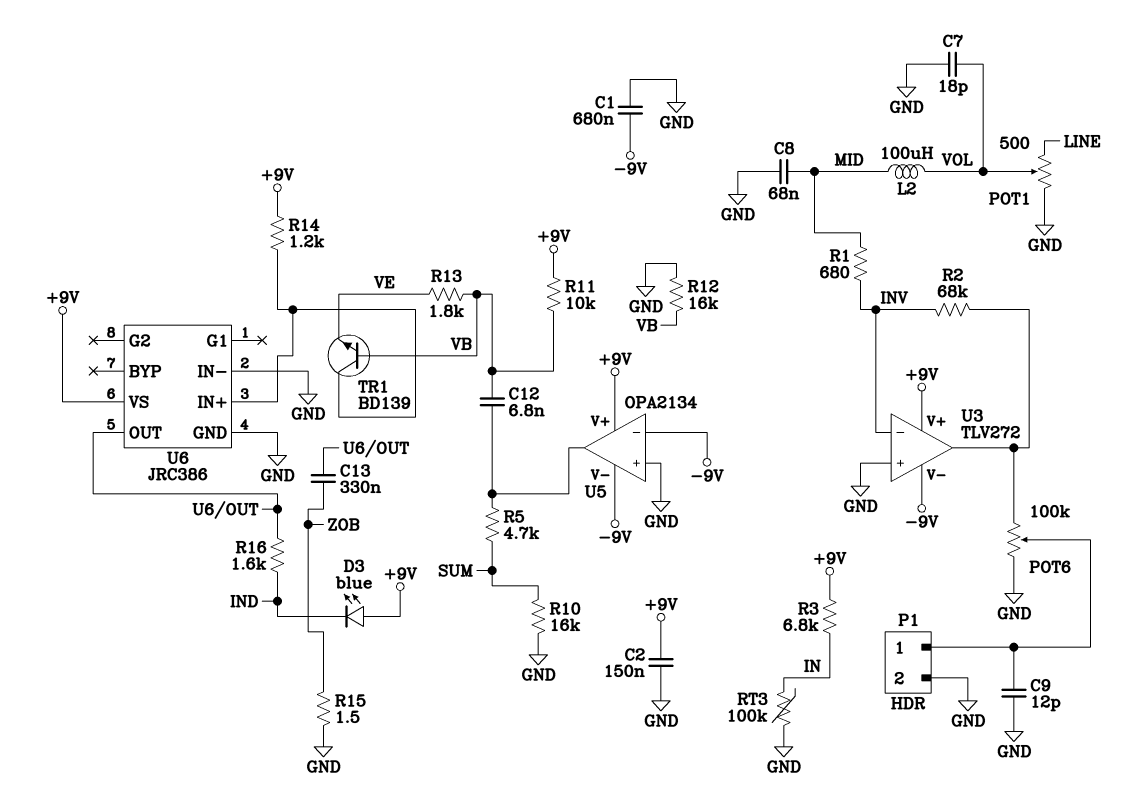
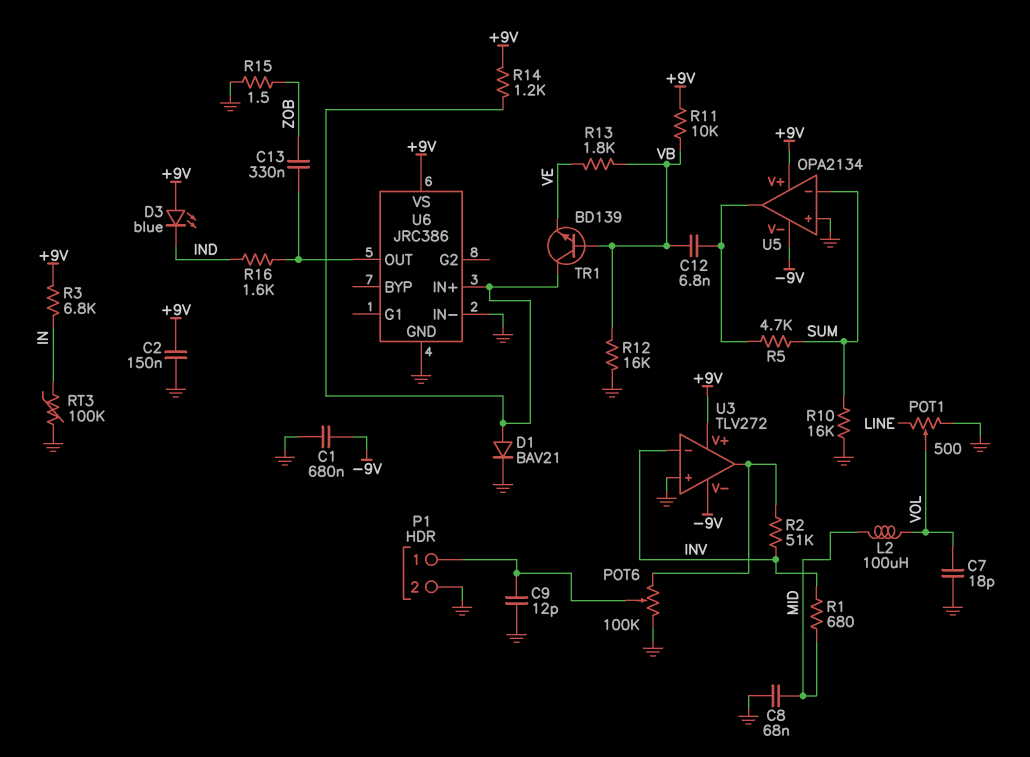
D1: none -> diode BAV21 (A U6/IN+, K GND)
R2: 68k (INV, U3/out) -> 51k (INV, U3/out)
U5 pin in-: -9V -> SUM

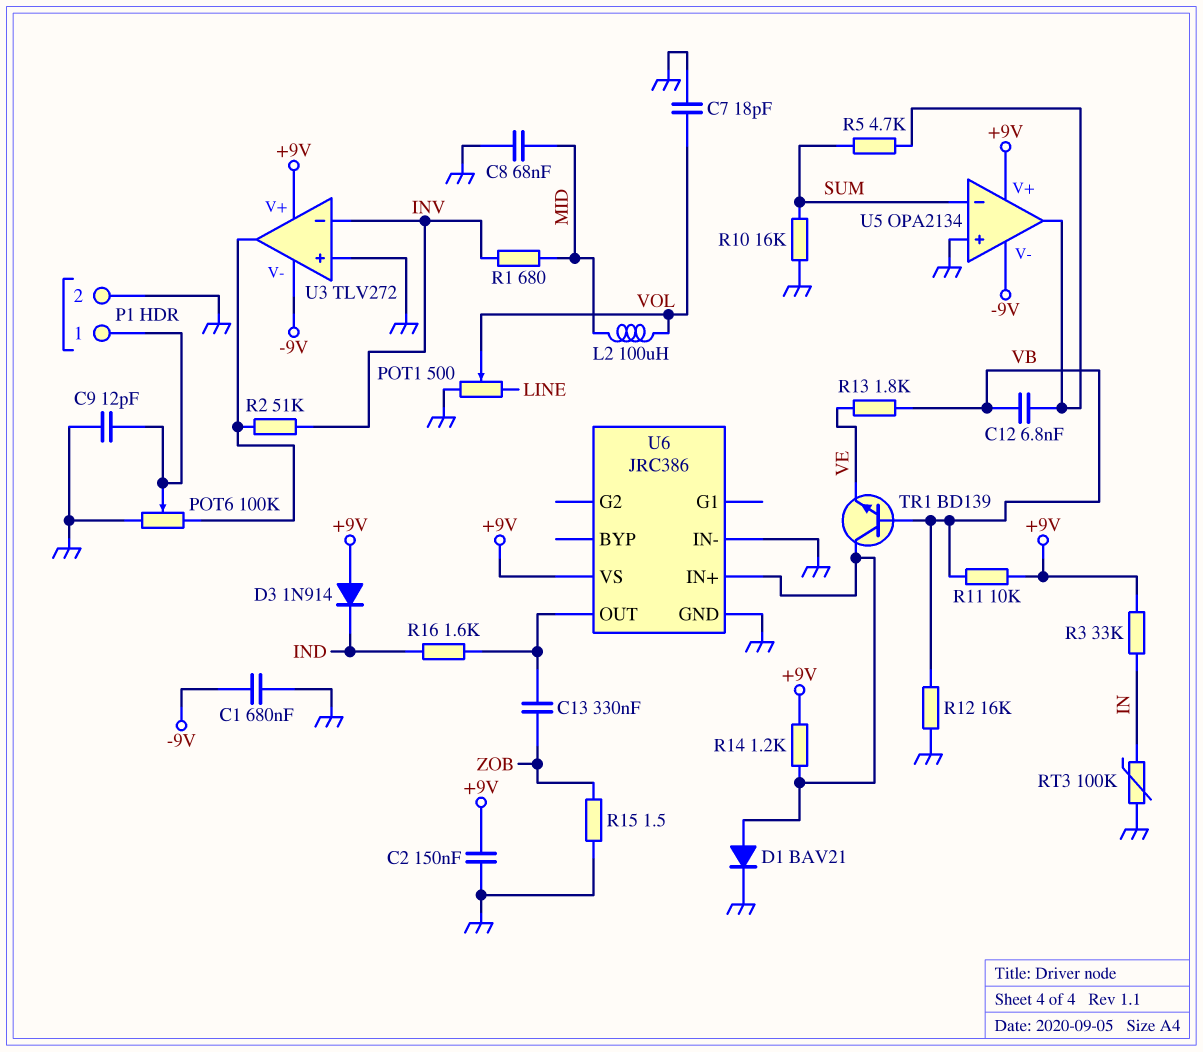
D3: LED blue (A +9V, K IND) -> diode 1N914 (A +9V, K IND)
R3: 6.8k (+9V, IN) -> 33k (+9V, IN)

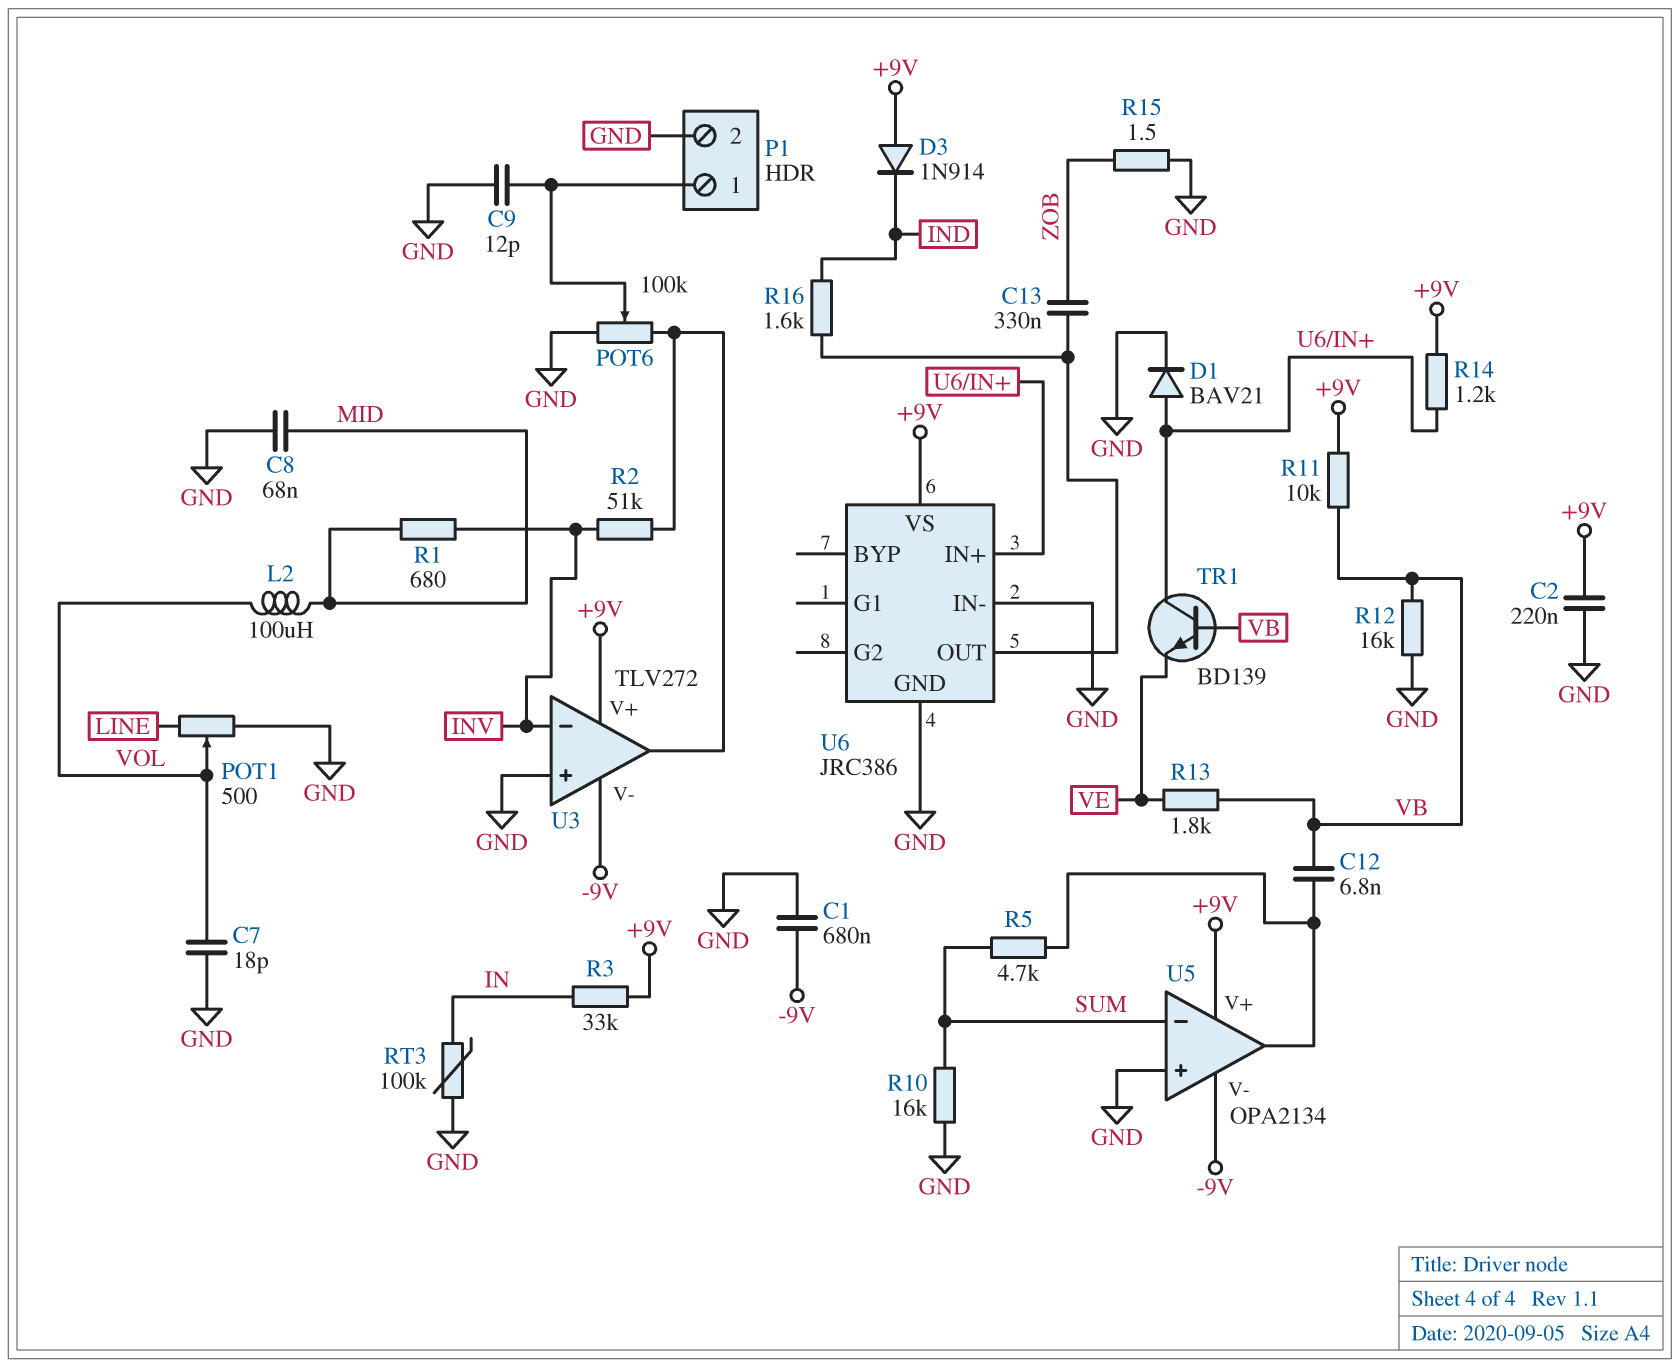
C2: 150nF (+9V, GND) -> 220nF (+9V, GND)

